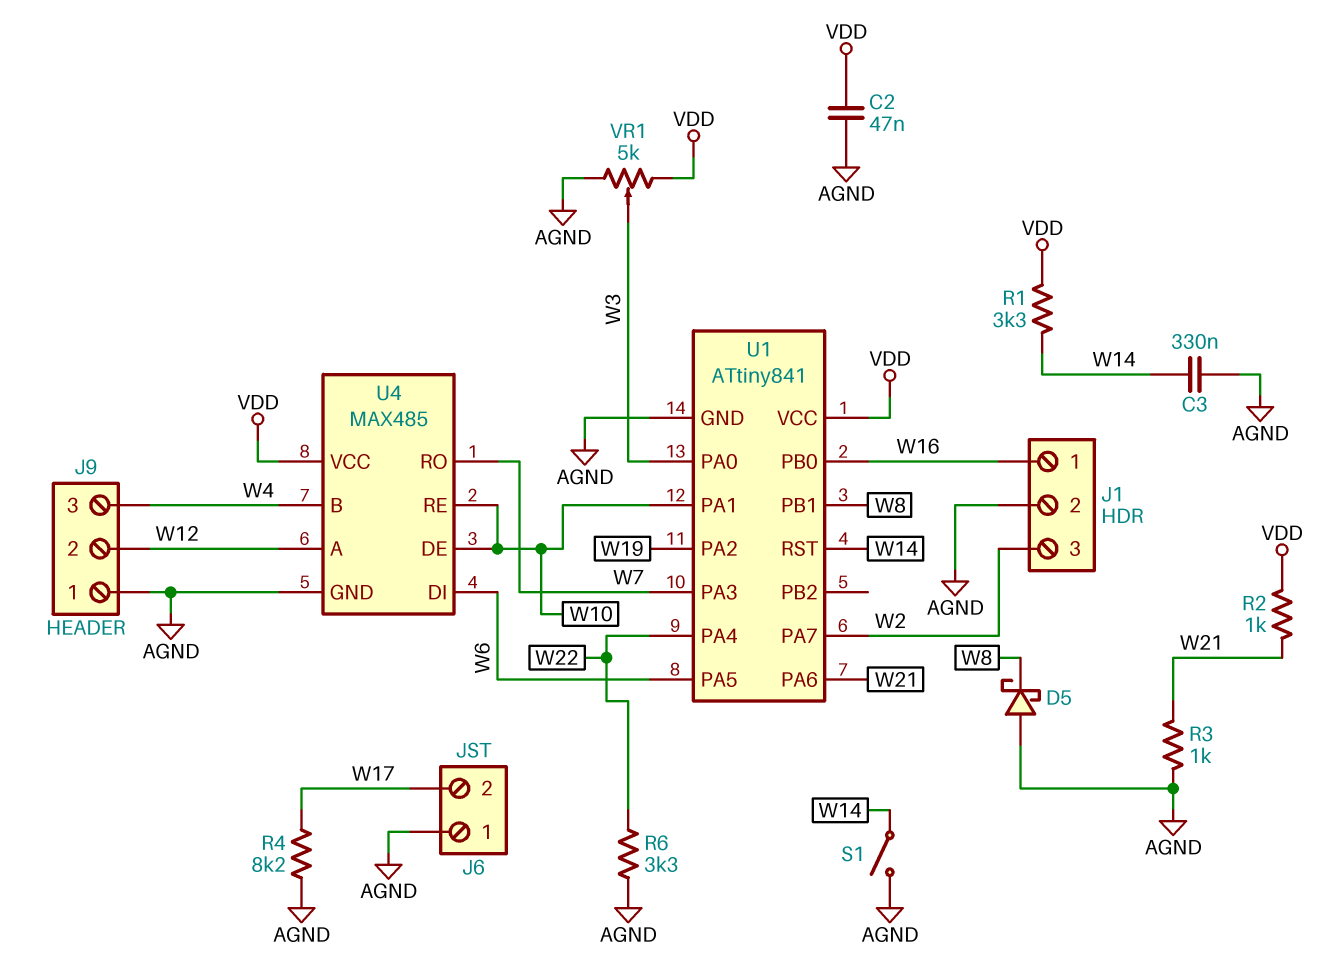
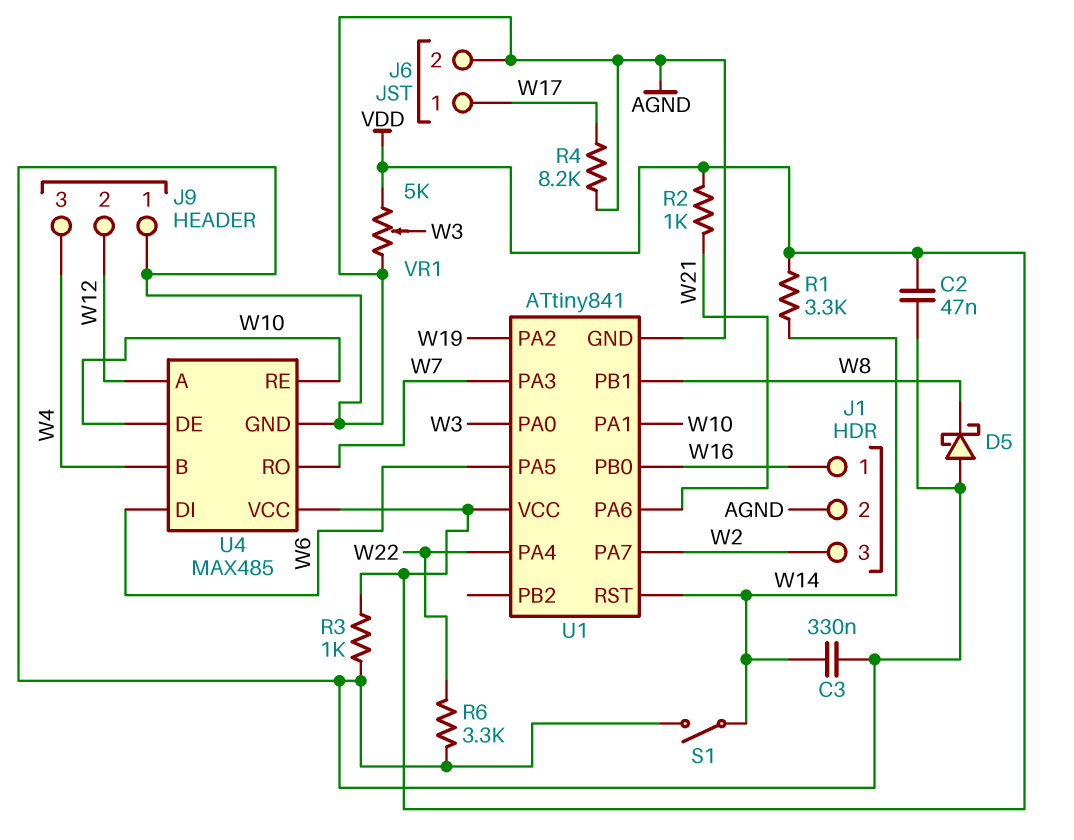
J6 pin 1: AGND -> W17
J6 pin 2: W17 -> AGND
R3: 1k (AGND, W21) -> 1k (AGND, VDD)

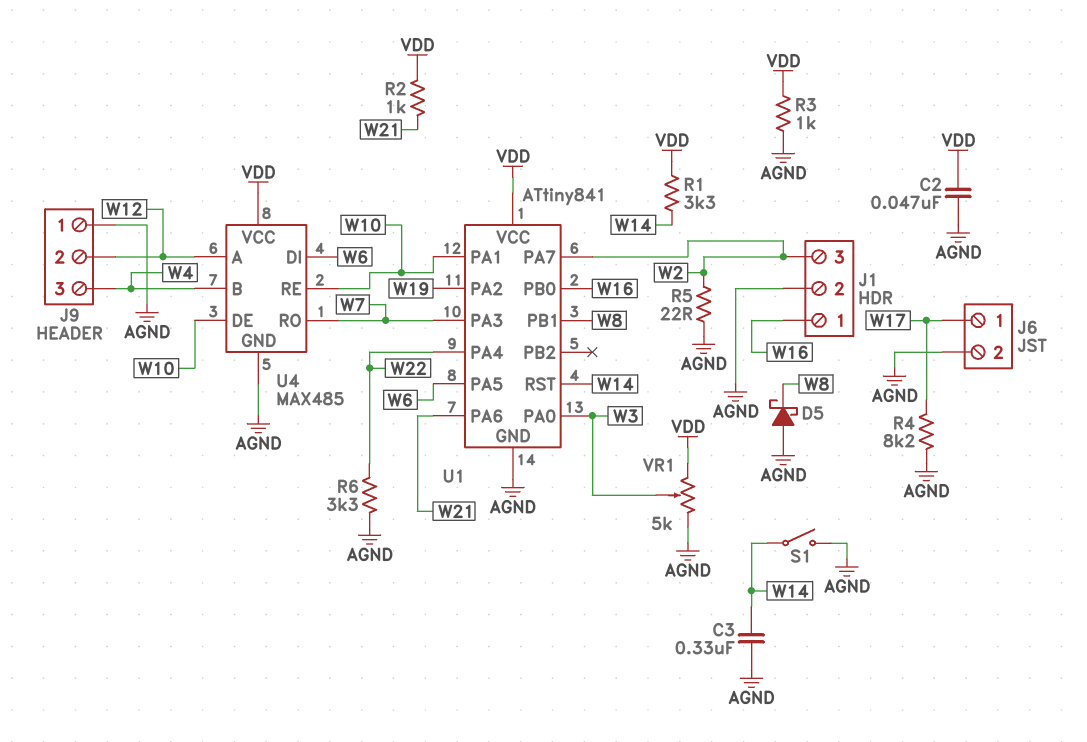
R5: none -> 22 (AGND, W2)

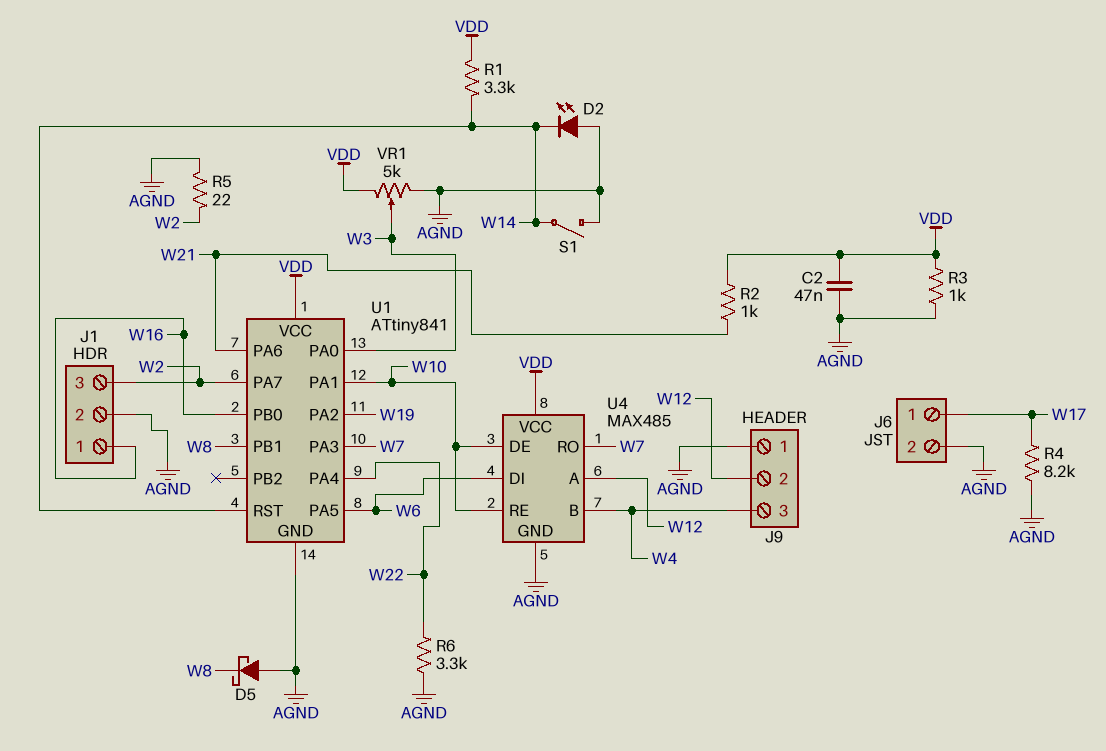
C3: 330nF (AGND, W14) -> none
D2: none -> LED (A AGND, K W14)

